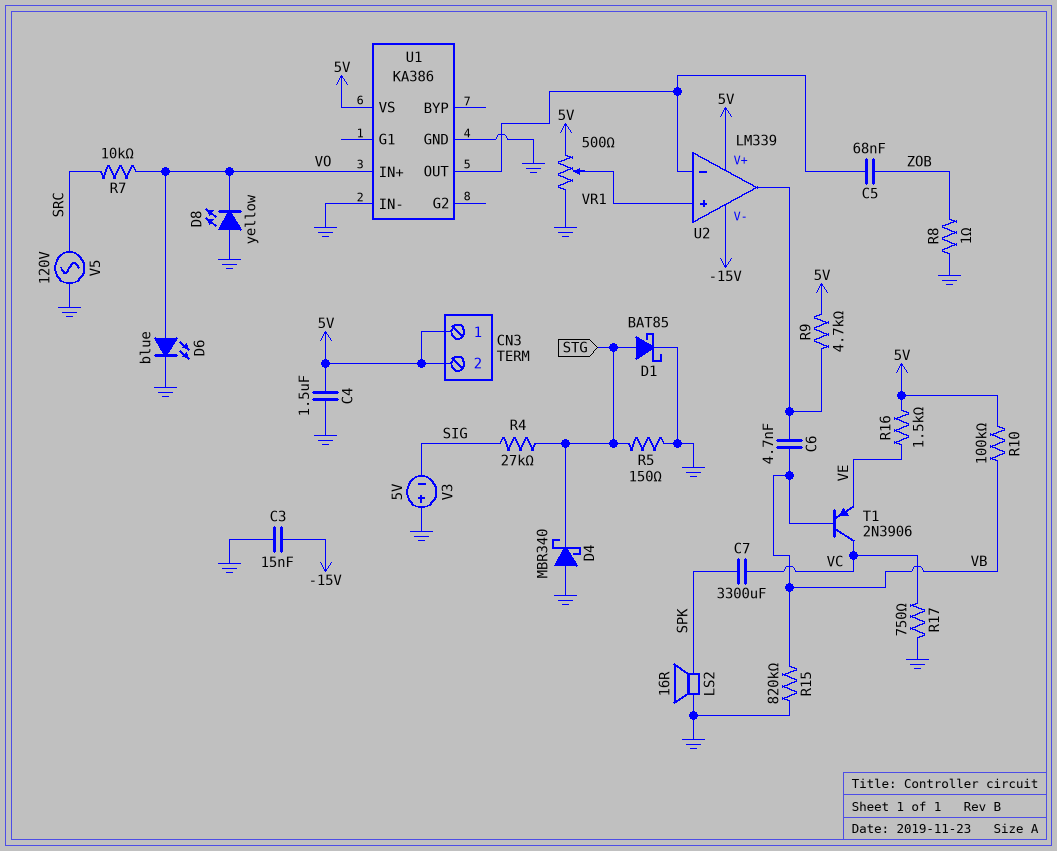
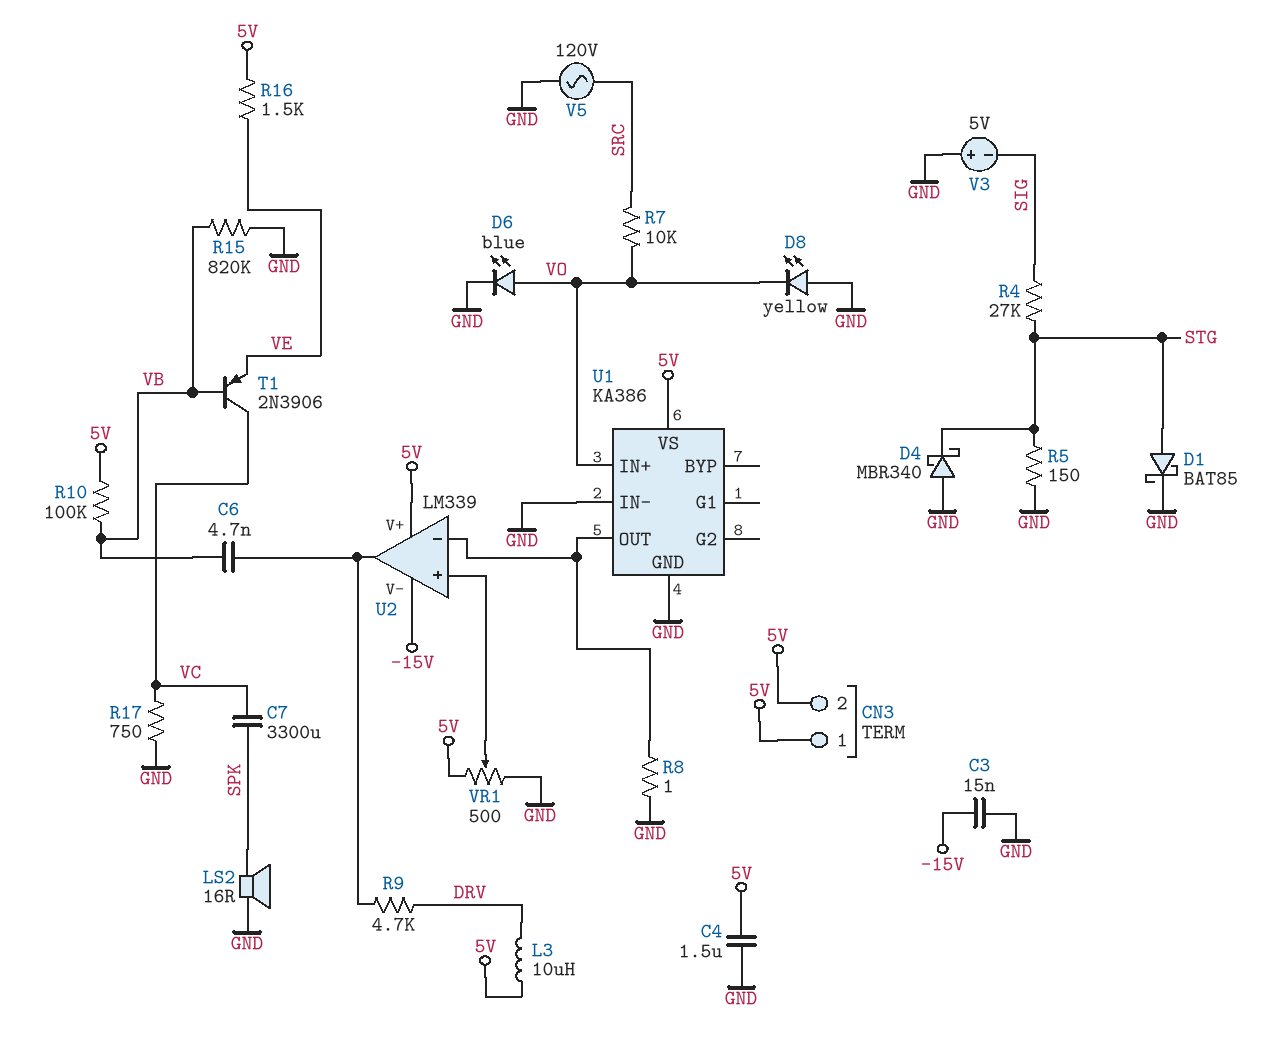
C5: 68nF (U1/OUT, ZOB) -> none
L3: none -> 10uH (5V, DRV)
R8: 1 (GND, ZOB) -> 1 (GND, U1/OUT)
R9: 4.7k (5V, U2/out) -> 4.7k (DRV, U2/out)

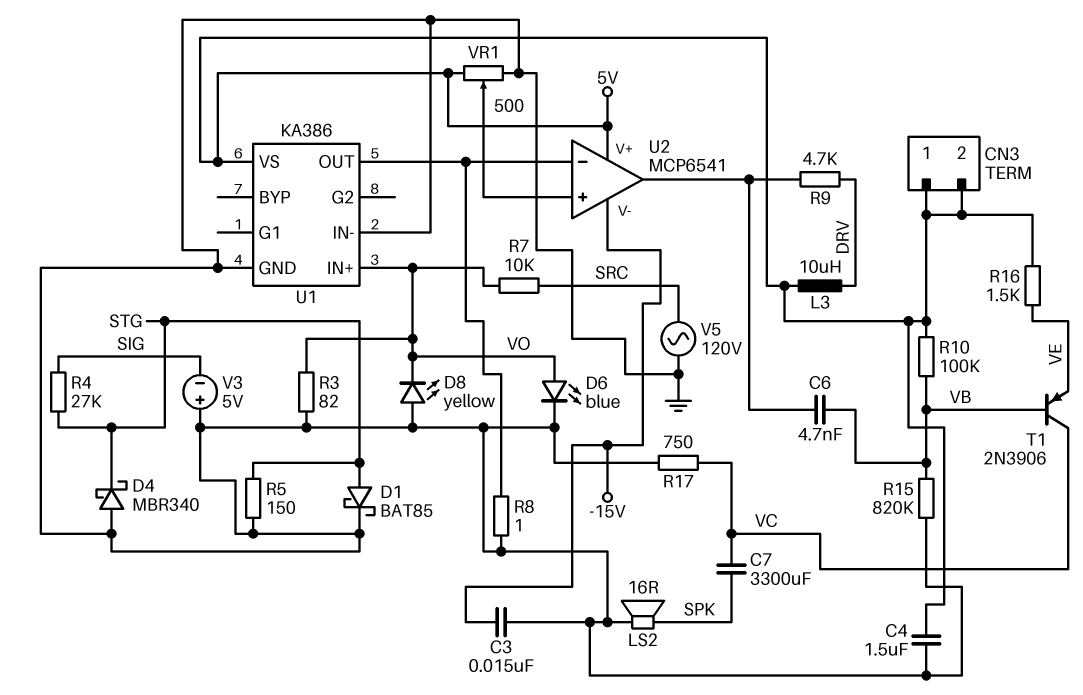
R3: none -> 82 (GND, VO)
U2: LM339 -> MCP6541

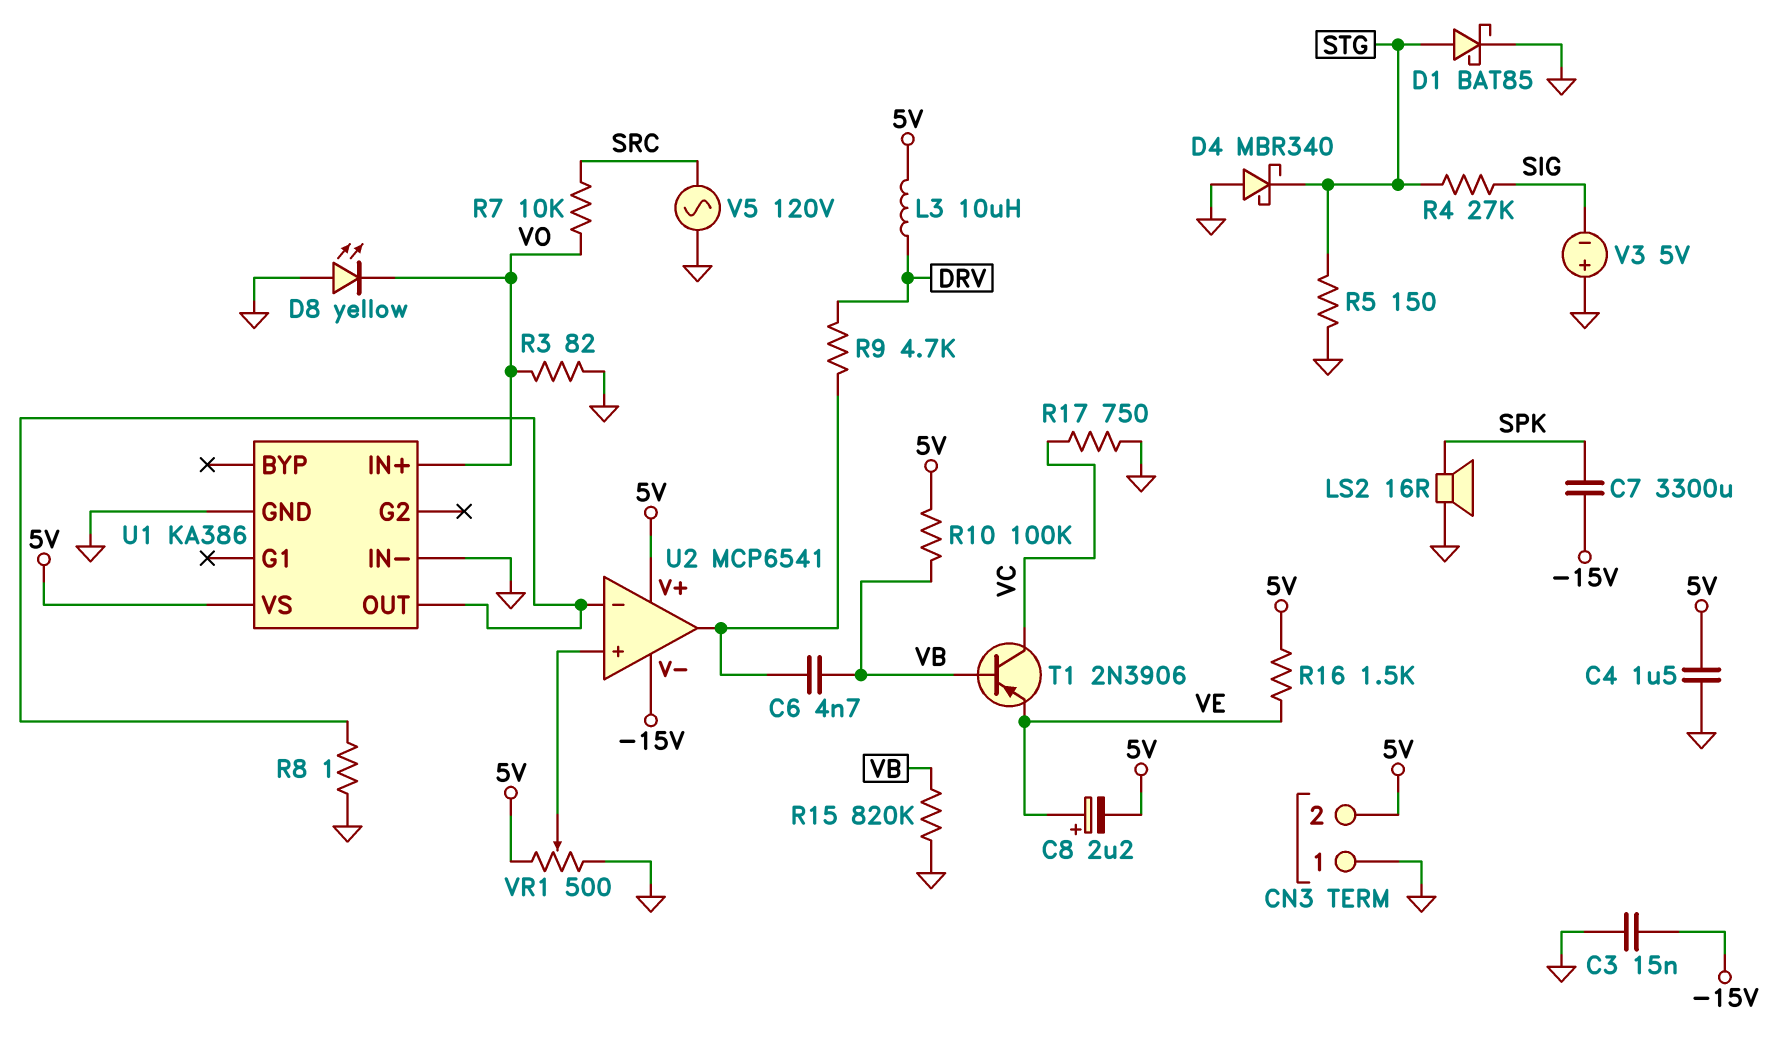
C7: 3300uF (SPK, VC) -> 3300uF (-15V, SPK)
C8: none -> 2.2uF (plus VE, minus 5V)
CN3 pin 1: 5V -> GND
D6: LED blue (A VO, K GND) -> none

